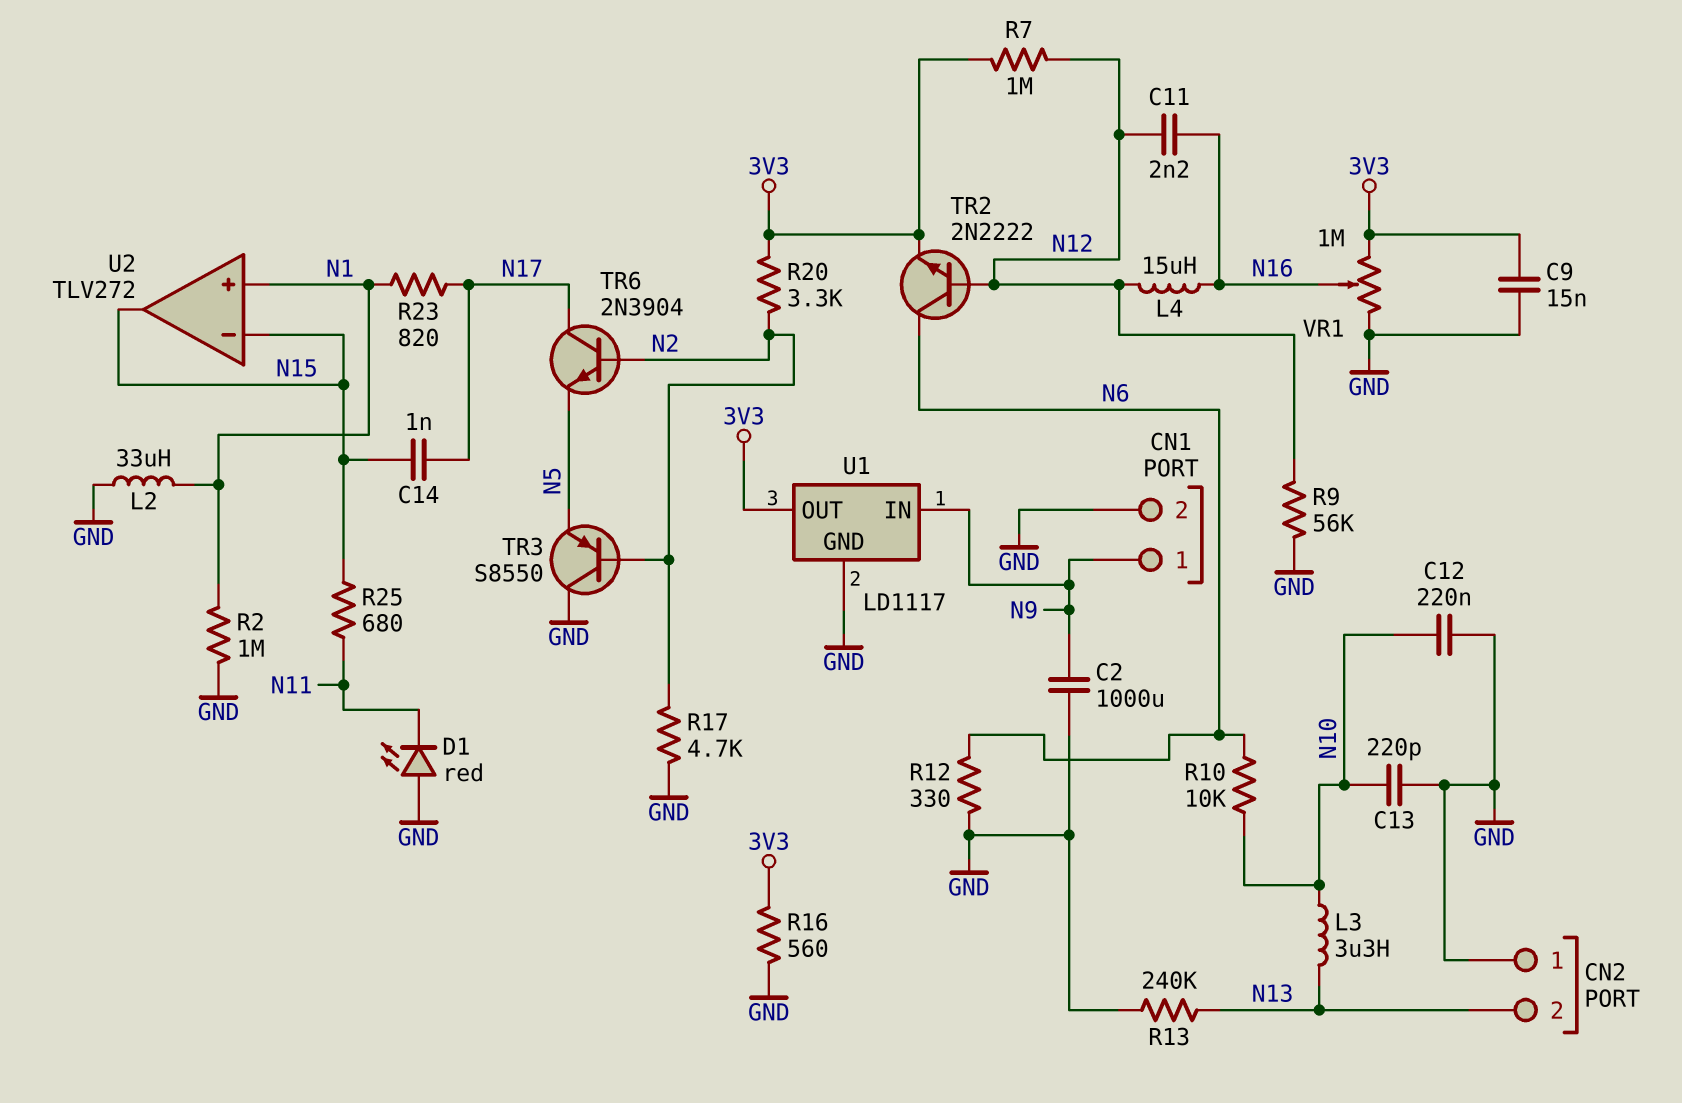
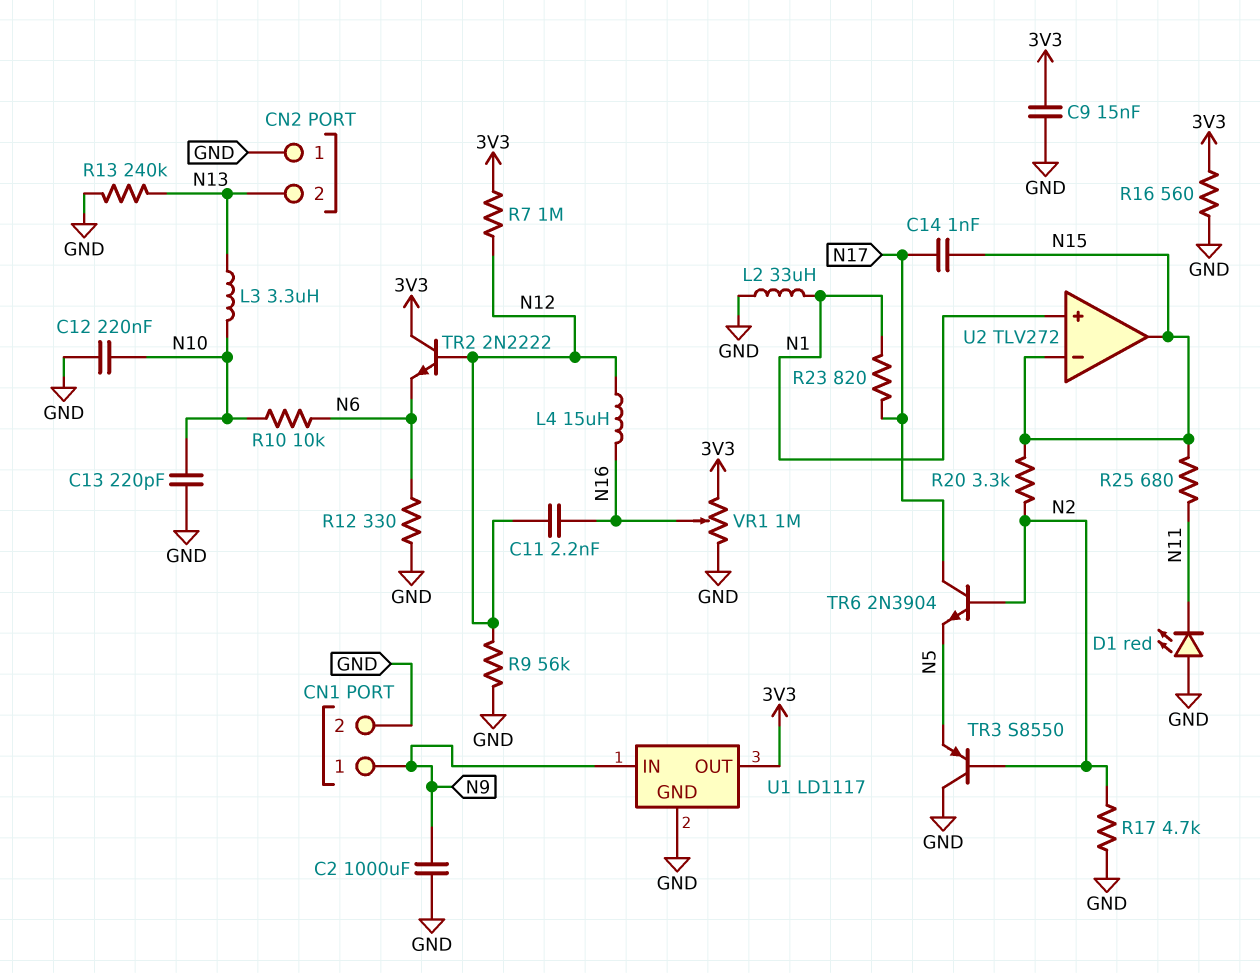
R2: 1M (GND, N1) -> none
R20: 3.3k (3V3, N2) -> 3.3k (N2, N15)
TR2: NPN 2N2222 (B N12, C N6, E 3V3) -> NPN 2N2222 (B N12, C 3V3, E N6)

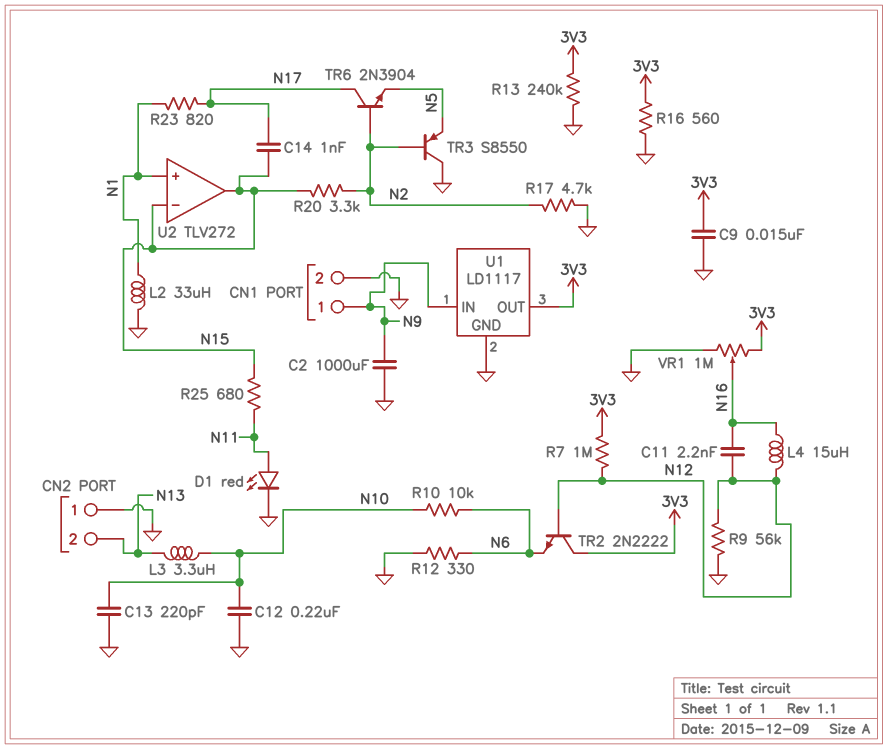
D1: LED red (A GND, K N11) -> LED red (A N11, K GND)
R13: 240k (GND, N13) -> 240k (3V3, GND)

